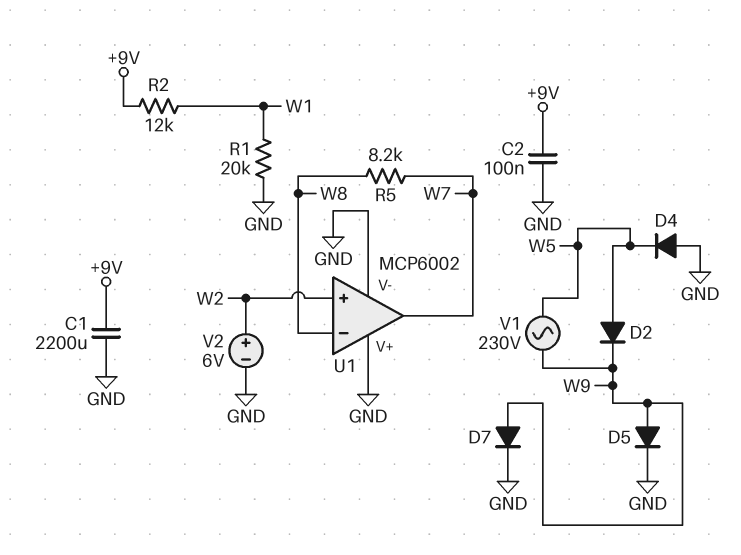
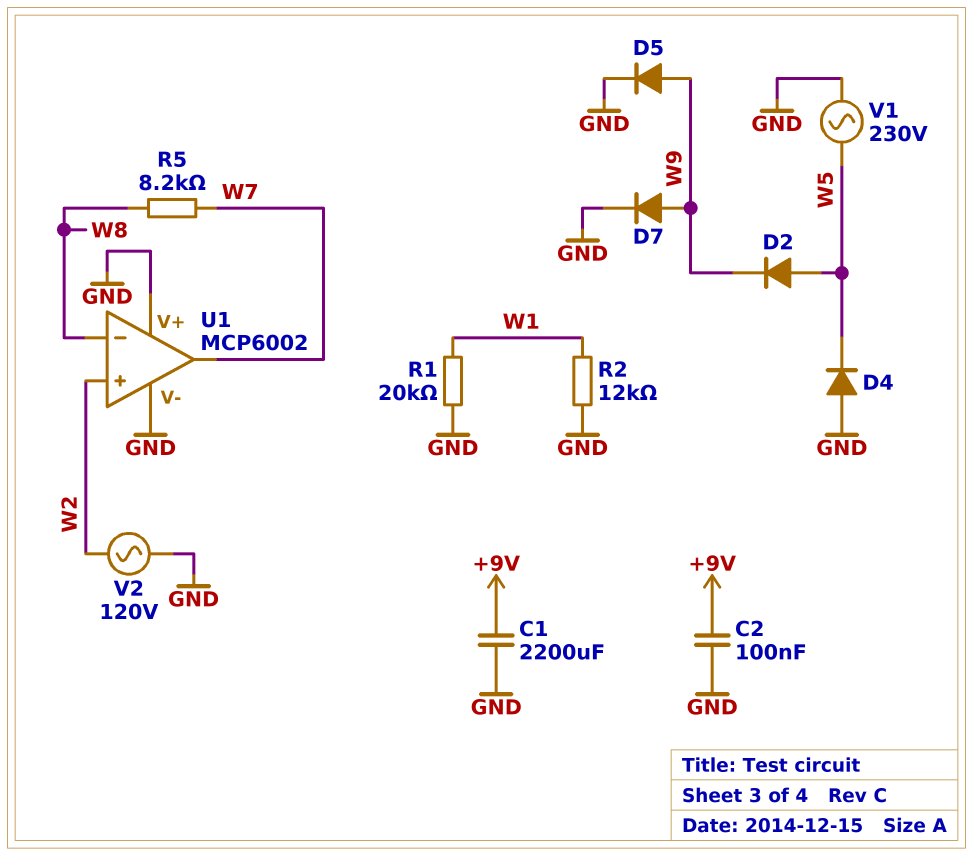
R2: 12k (+9V, W1) -> 12k (GND, W1)
V1: AC 230V (W5, W9) -> AC 230V (GND, W5)
V2: 6V (plus W2, minus GND) -> AC 120V (GND, W2)

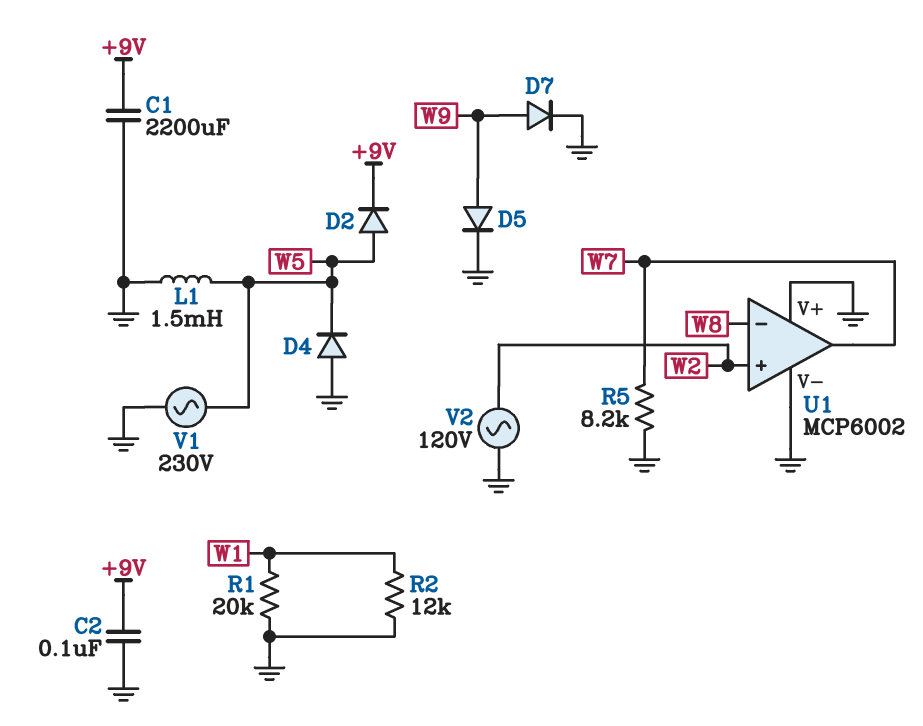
D2: diode (A W5, K W9) -> diode (A W5, K +9V)
L1: none -> 1.5mH (GND, W5)
R5: 8.2k (W7, W8) -> 8.2k (GND, W7)

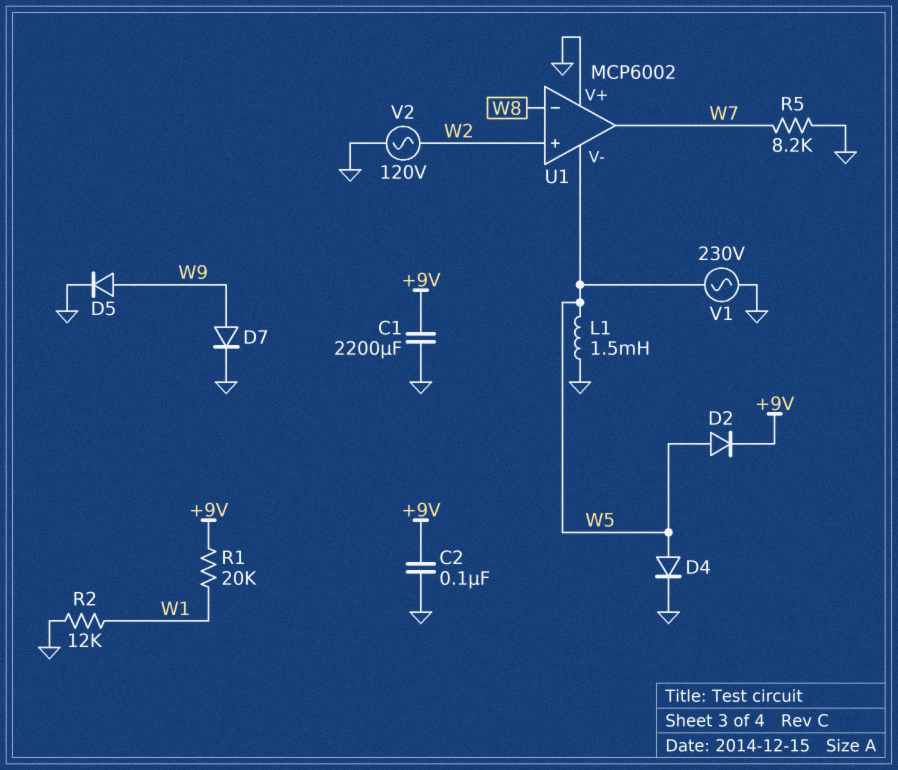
D4: diode (A GND, K W5) -> diode (A W5, K GND)
R1: 20k (GND, W1) -> 20k (+9V, W1)
U1 pin V-: GND -> W5

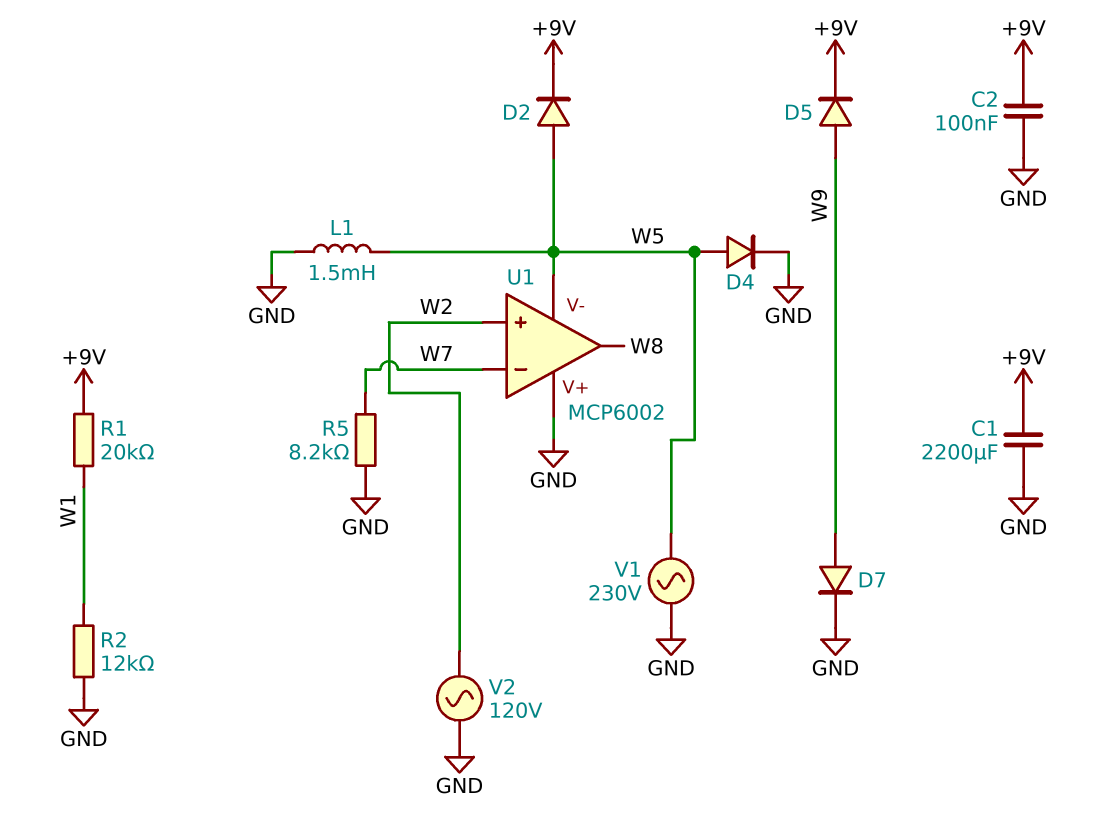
D5: diode (A W9, K GND) -> diode (A W9, K +9V)
U1 pin in-: W8 -> W7
U1 pin out: W7 -> W8

